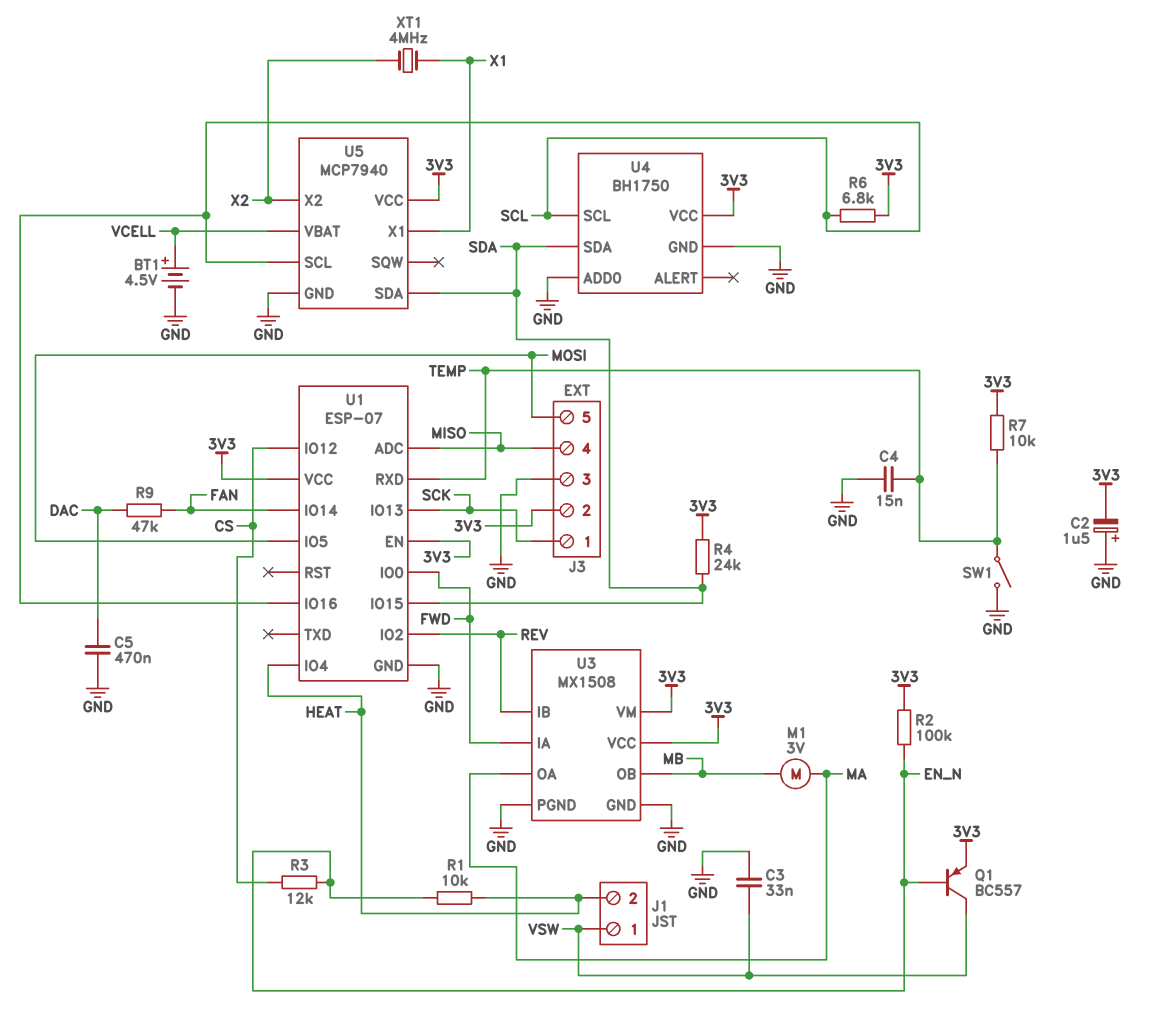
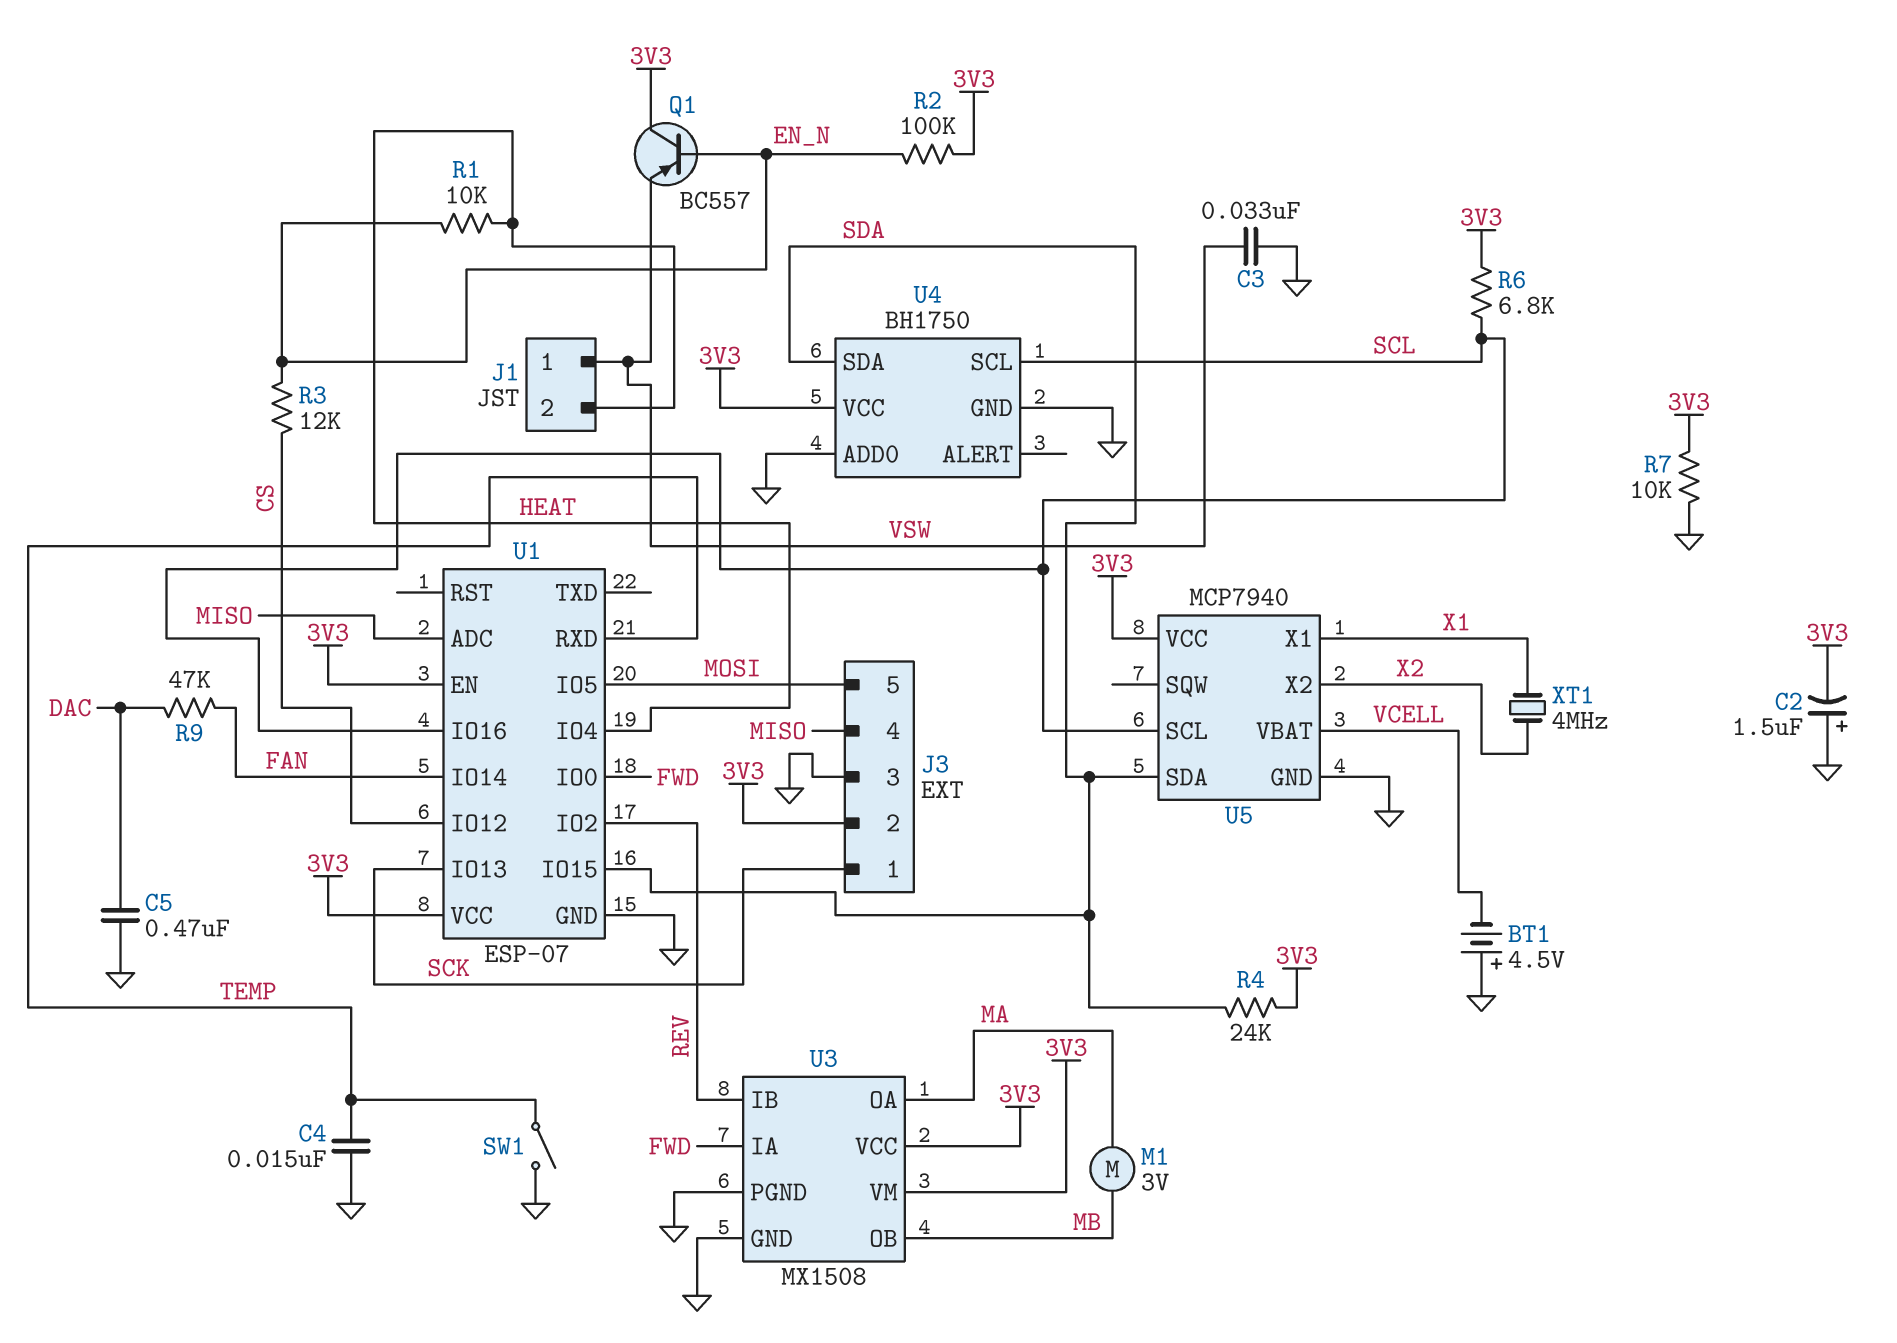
BT1: 4.5V (plus VCELL, minus GND) -> 4.5V (plus GND, minus VCELL)
Q1: PNP BC557 (B EN_N, C VSW, E 3V3) -> PNP BC557 (B EN_N, C 3V3, E VSW)
R7: 10k (3V3, TEMP) -> 10k (3V3, GND)

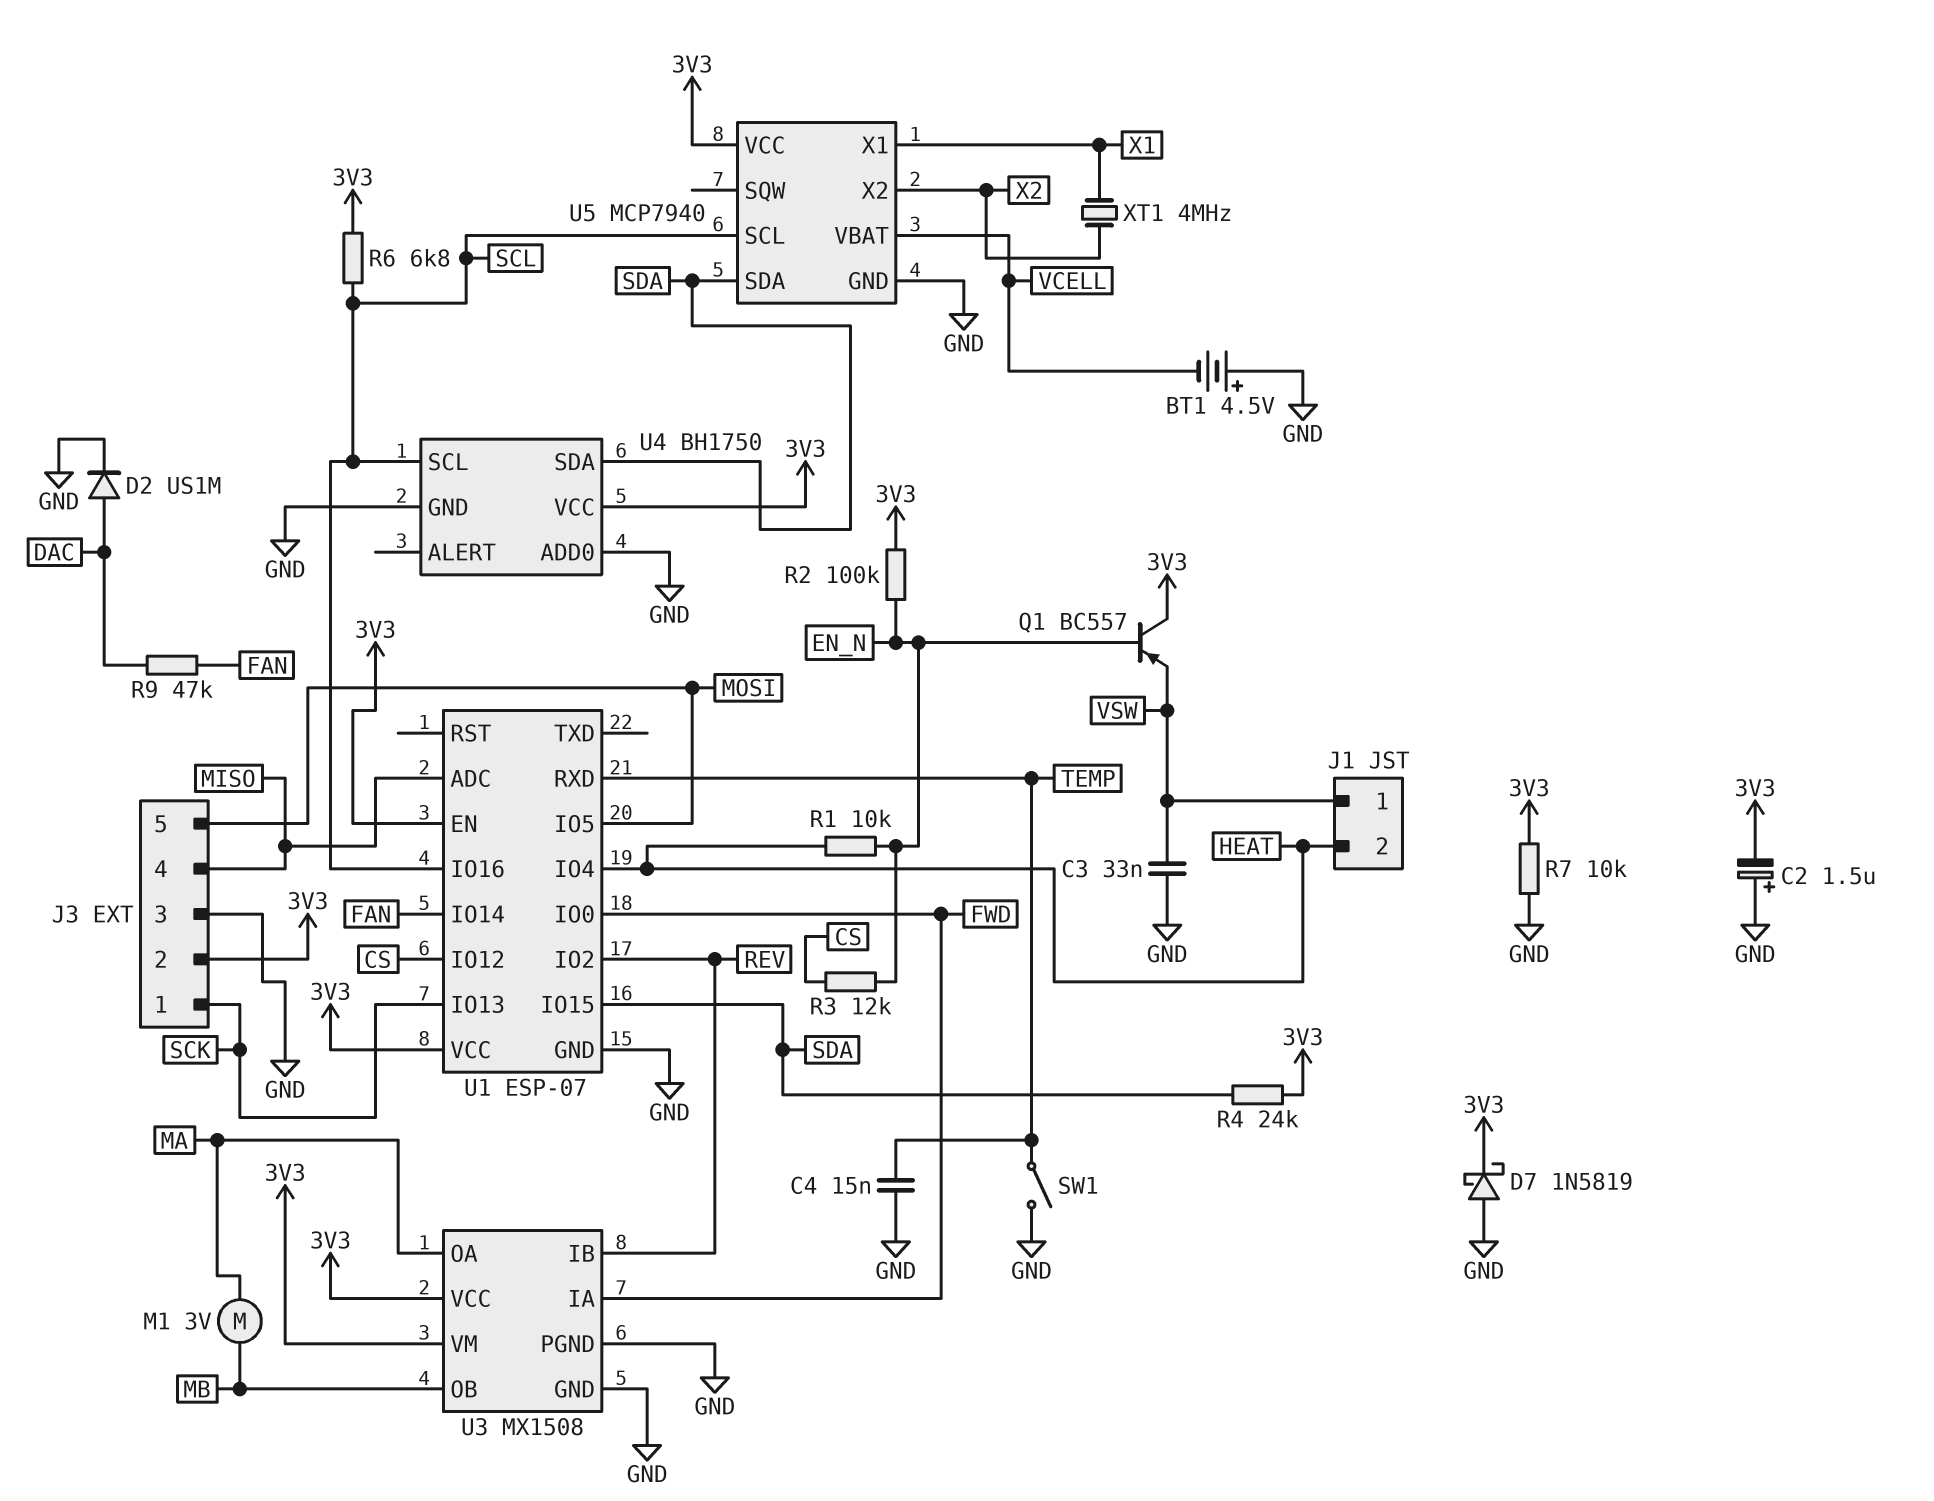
C5: 470nF (DAC, GND) -> none
D2: none -> diode US1M (A DAC, K GND)
D7: none -> schottky 1N5819 (A GND, K 3V3)

